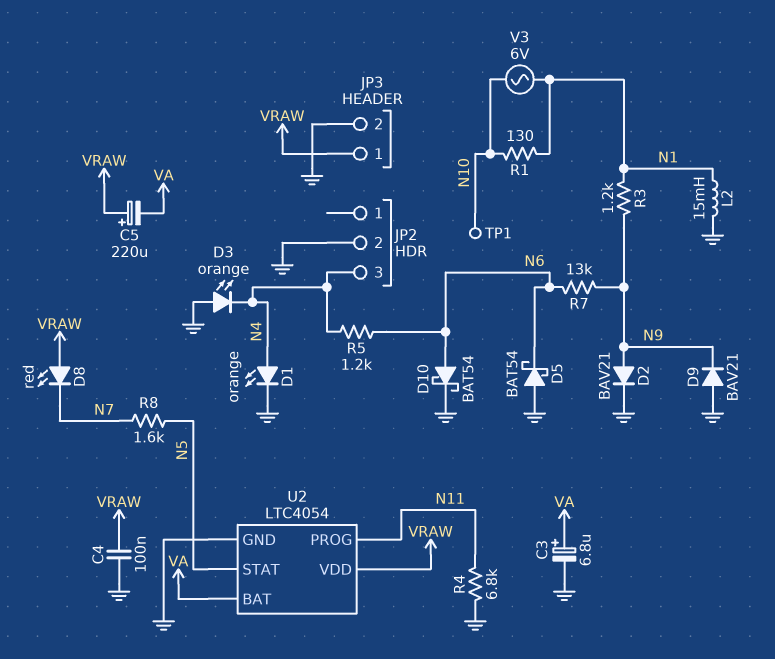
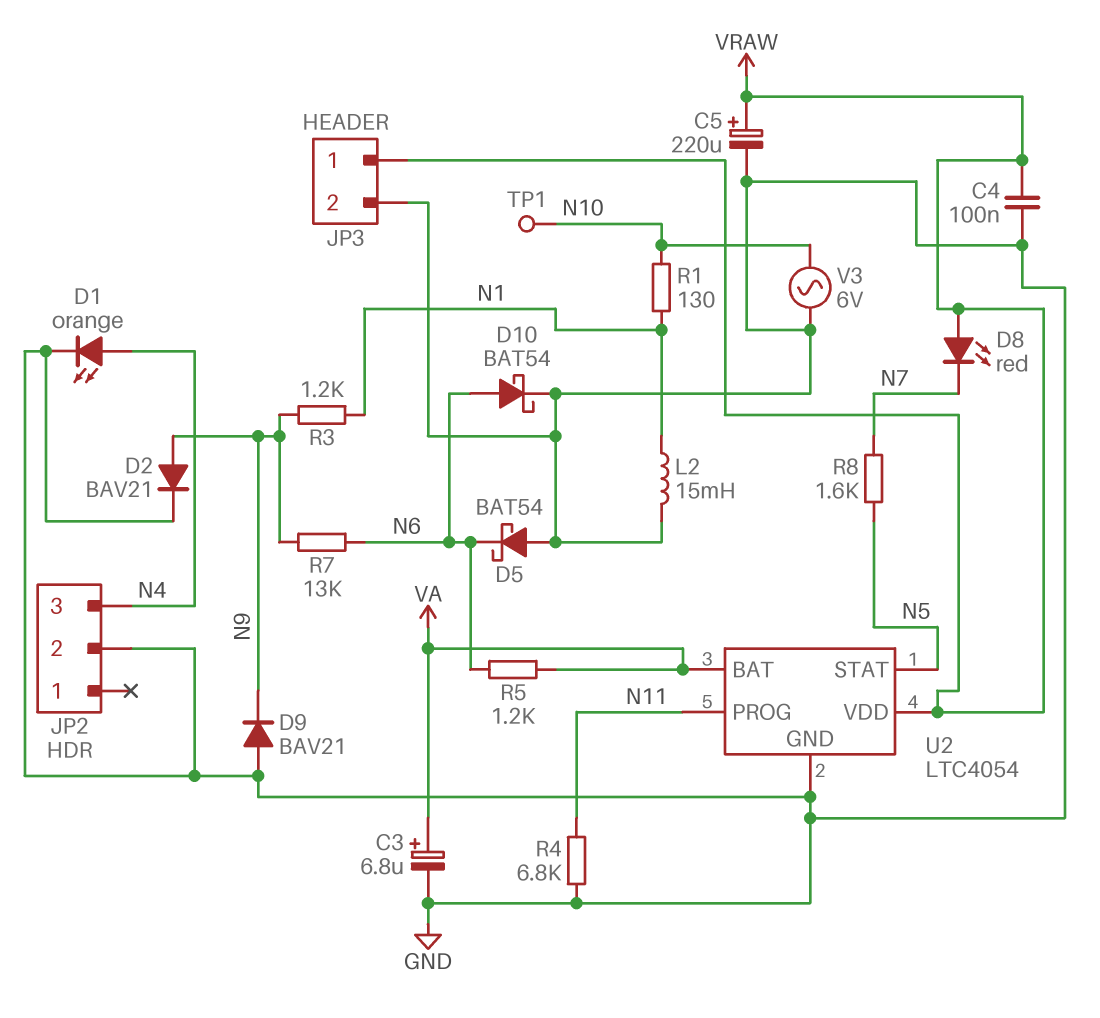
C5: 220uF (plus VRAW, minus VA) -> 220uF (plus VRAW, minus GND)
D3: LED orange (A GND, K N4) -> none
R5: 1.2k (N4, N6) -> 1.2k (N6, VA)
V3: AC 6V (N1, N10) -> AC 6V (GND, N10)

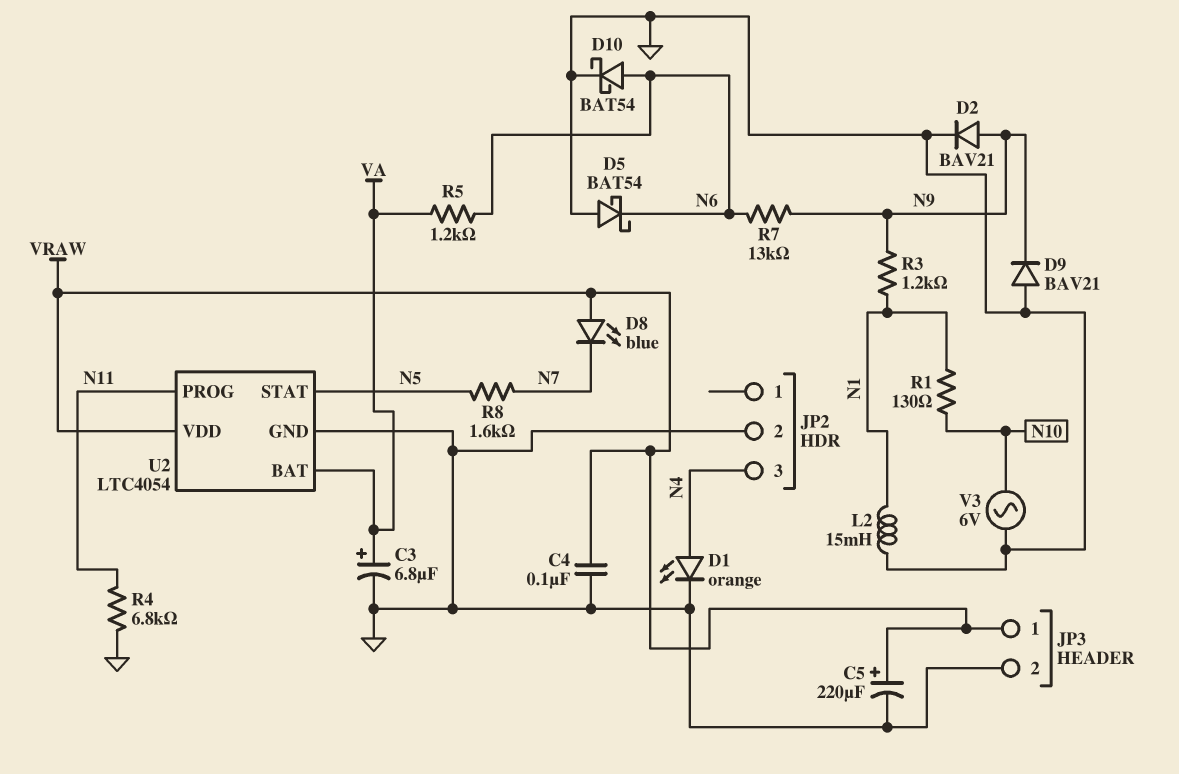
D8: LED red (A VRAW, K N7) -> LED blue (A VRAW, K N7)
TP1: test point (N10) -> none

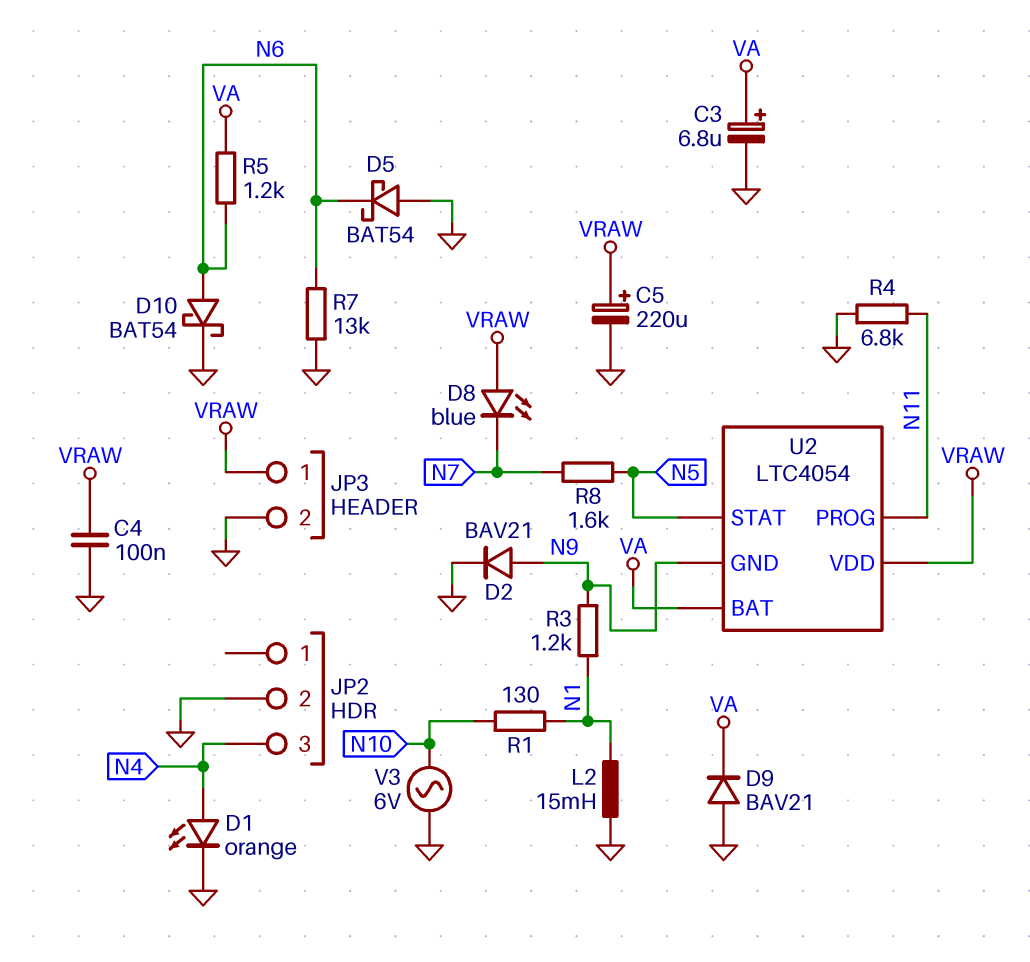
D9: diode BAV21 (A GND, K N9) -> diode BAV21 (A GND, K VA)
R7: 13k (N6, N9) -> 13k (GND, N6)
U2 pin GND: GND -> N9

